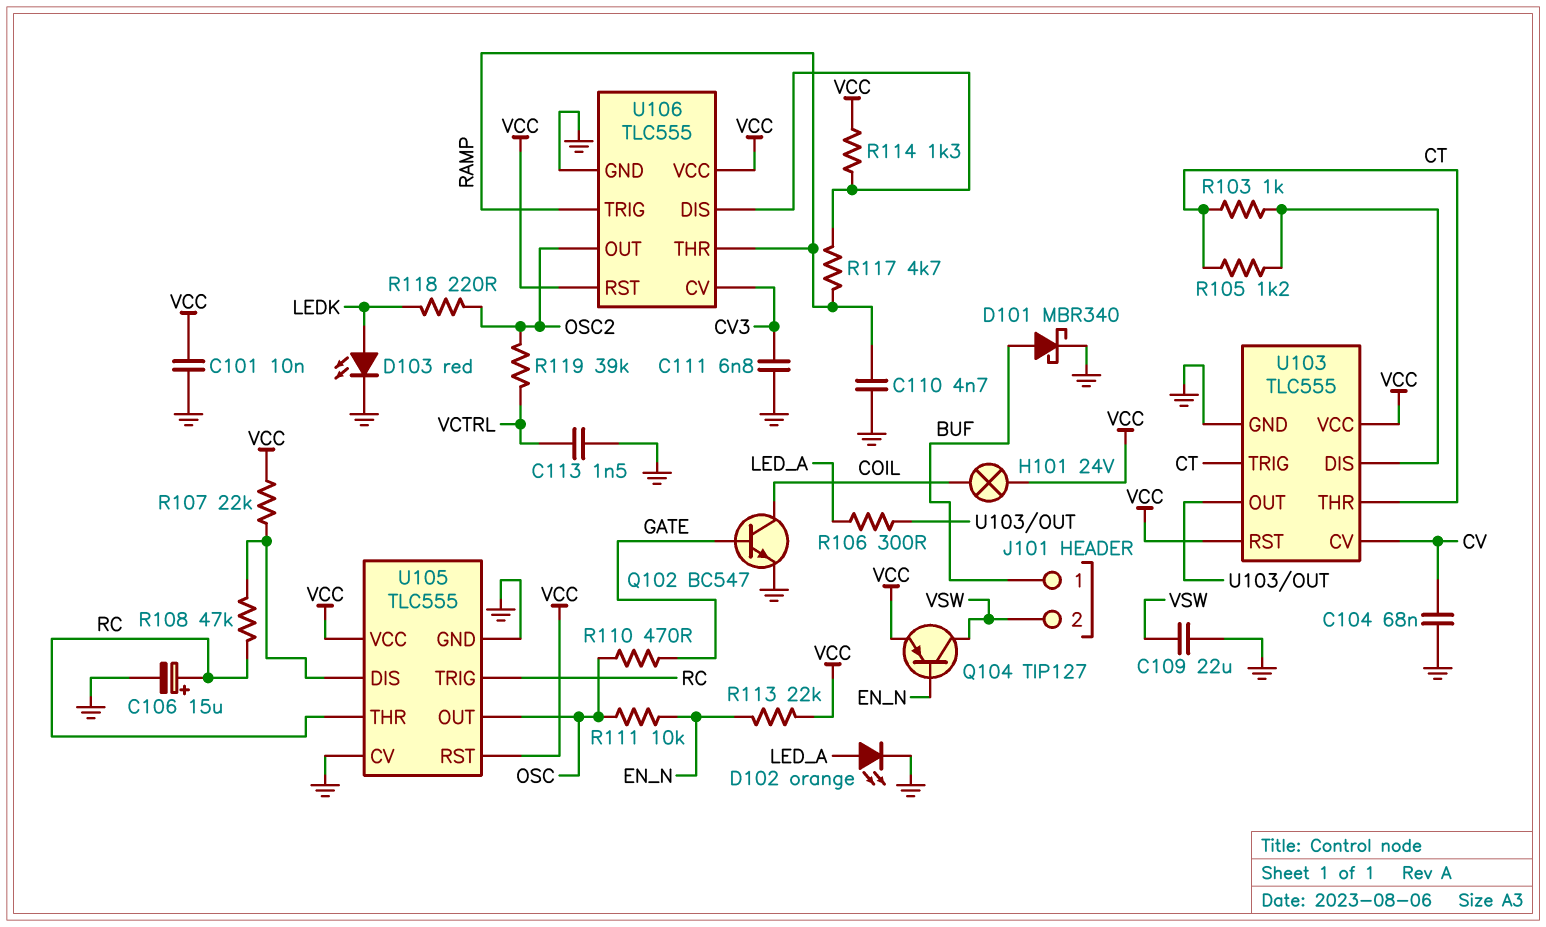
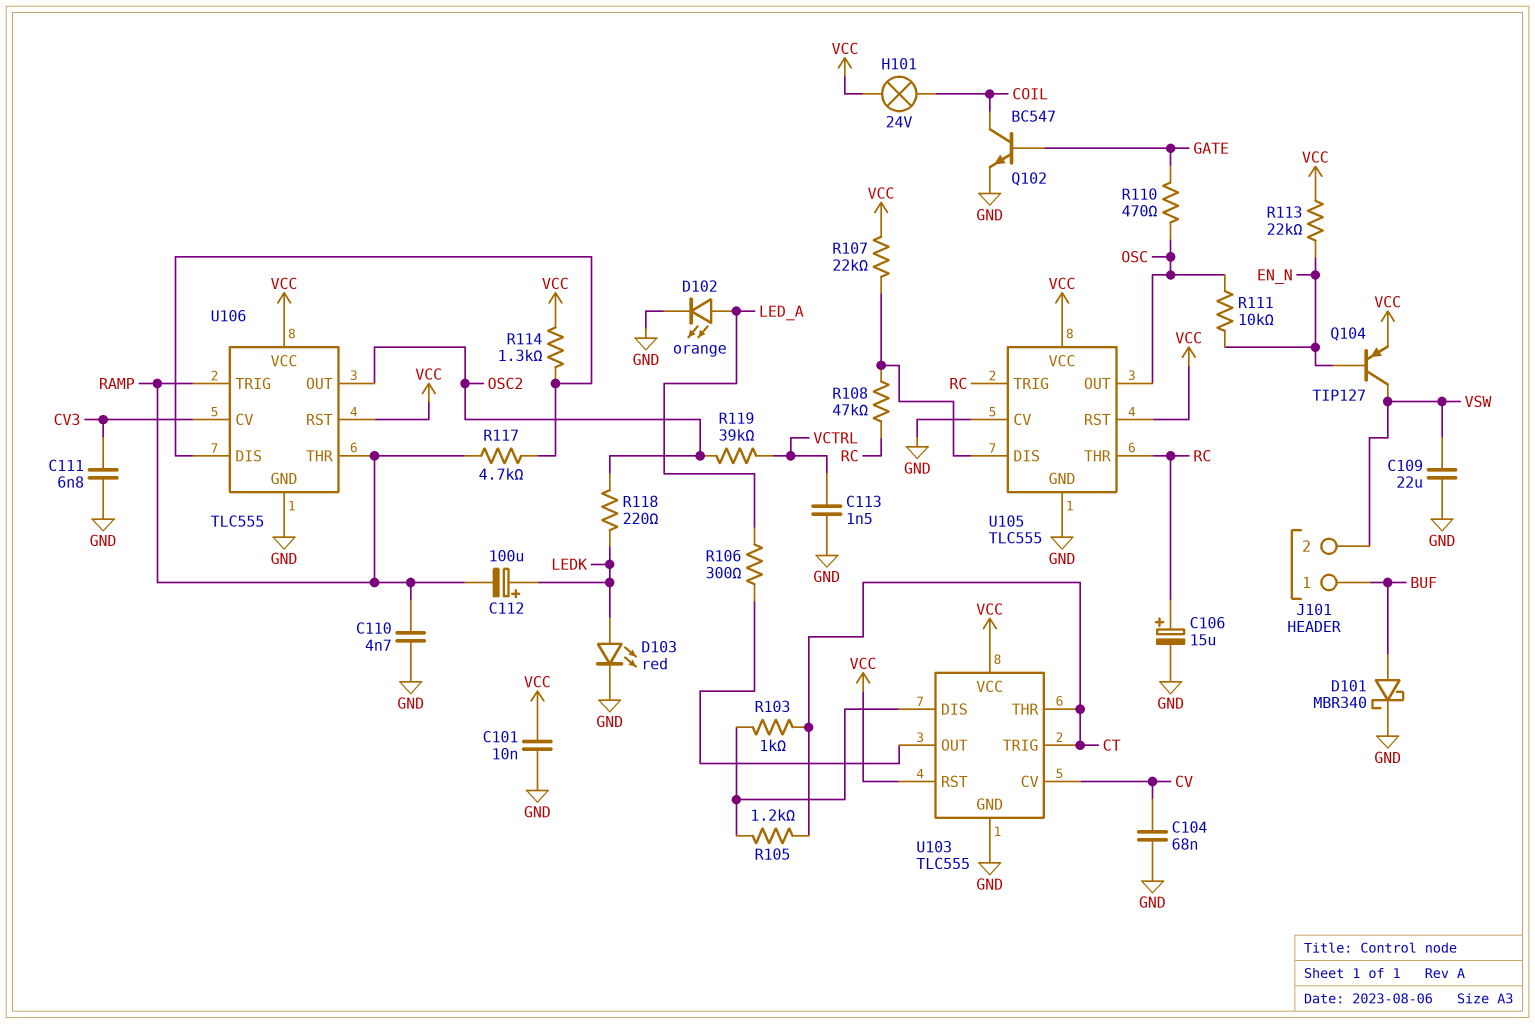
C112: none -> 100uF (plus LEDK, minus RAMP)

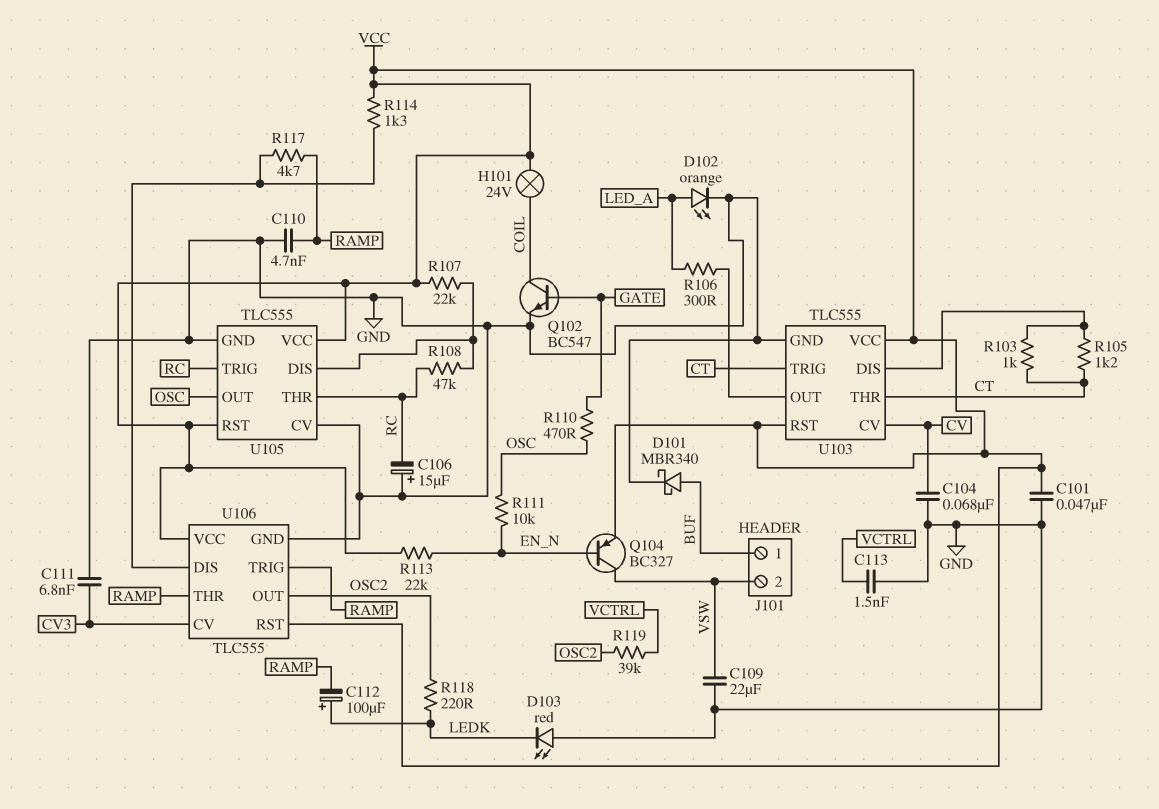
C101: 10nF (GND, VCC) -> 47nF (GND, VCC)
C106: 15uF (plus RC, minus GND) -> 15uF (plus GND, minus RC)
D103: LED red (A LEDK, K GND) -> LED red (A GND, K LEDK)
Q104: PNP TIP127 (B EN_N, C VSW, E VCC) -> PNP BC327 (B EN_N, C VSW, E VCC)

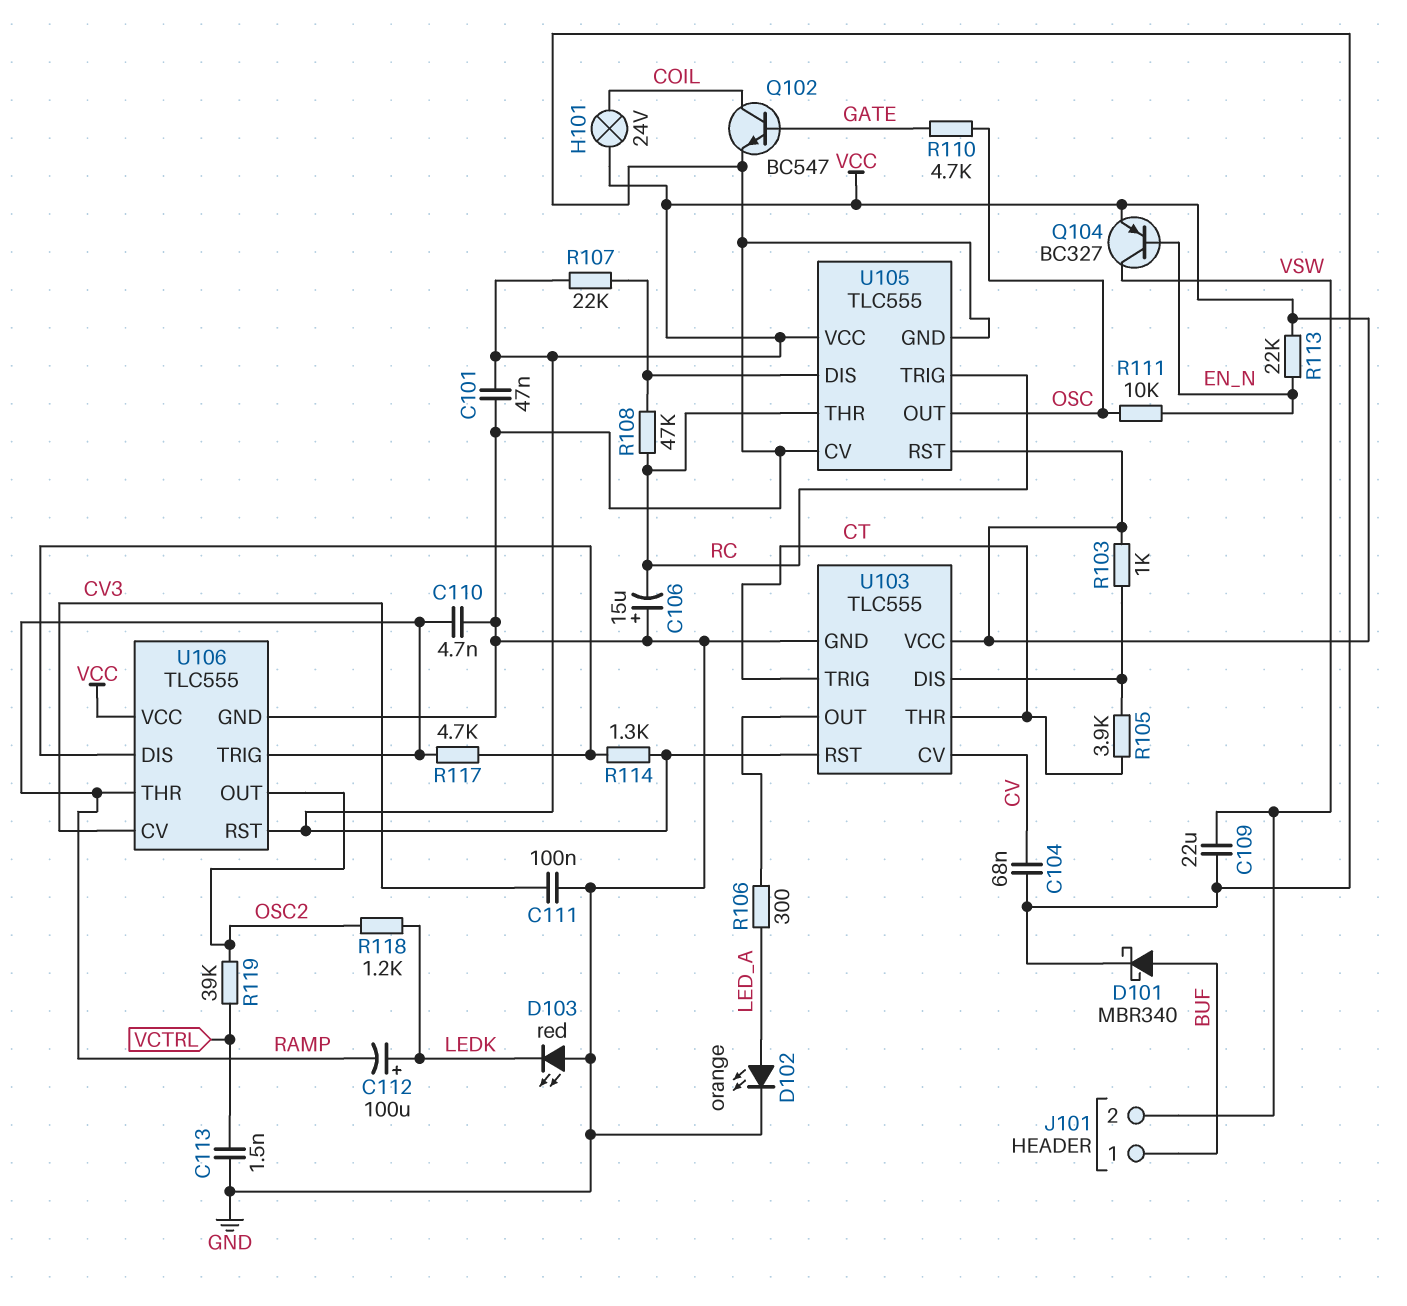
C111: 6.8nF (CV3, GND) -> 100nF (CV3, GND)
R103: 1k (CT, U103/DIS) -> 1k (U103/DIS, VCC)
R105: 1.2k (CT, U103/DIS) -> 3.9k (CT, U103/DIS)
R110: 470 (GATE, OSC) -> 4.7k (GATE, OSC)
R118: 220 (LEDK, OSC2) -> 1.2k (LEDK, OSC2)

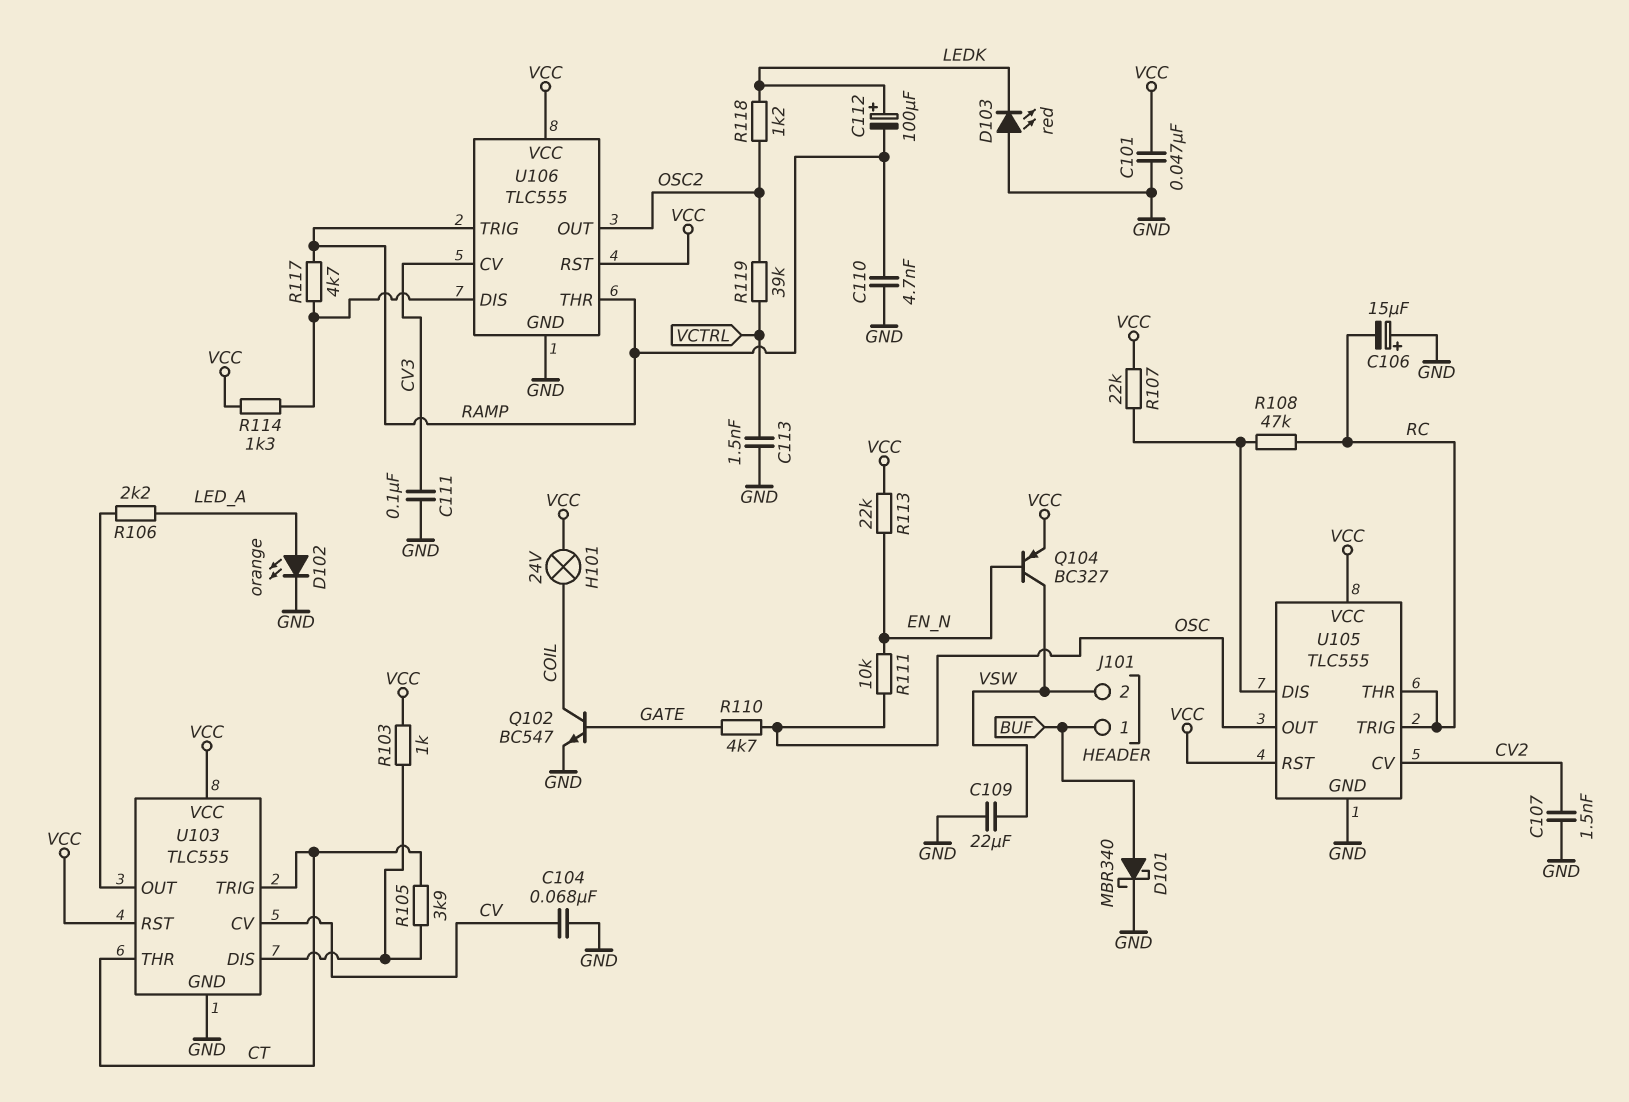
C107: none -> 1.5nF (CV2, GND)
R106: 300 (LED_A, U103/OUT) -> 2.2k (LED_A, U103/OUT)
U105 pin CV: GND -> CV2

